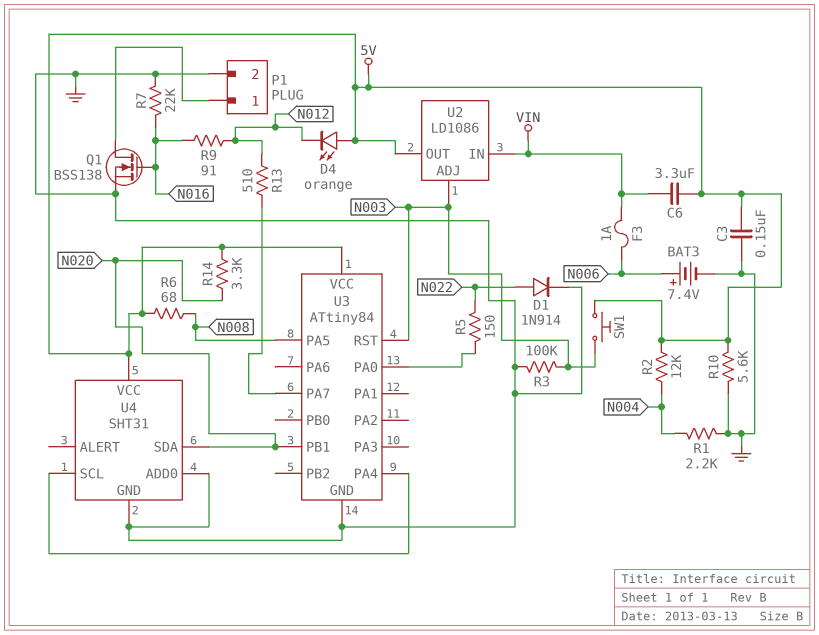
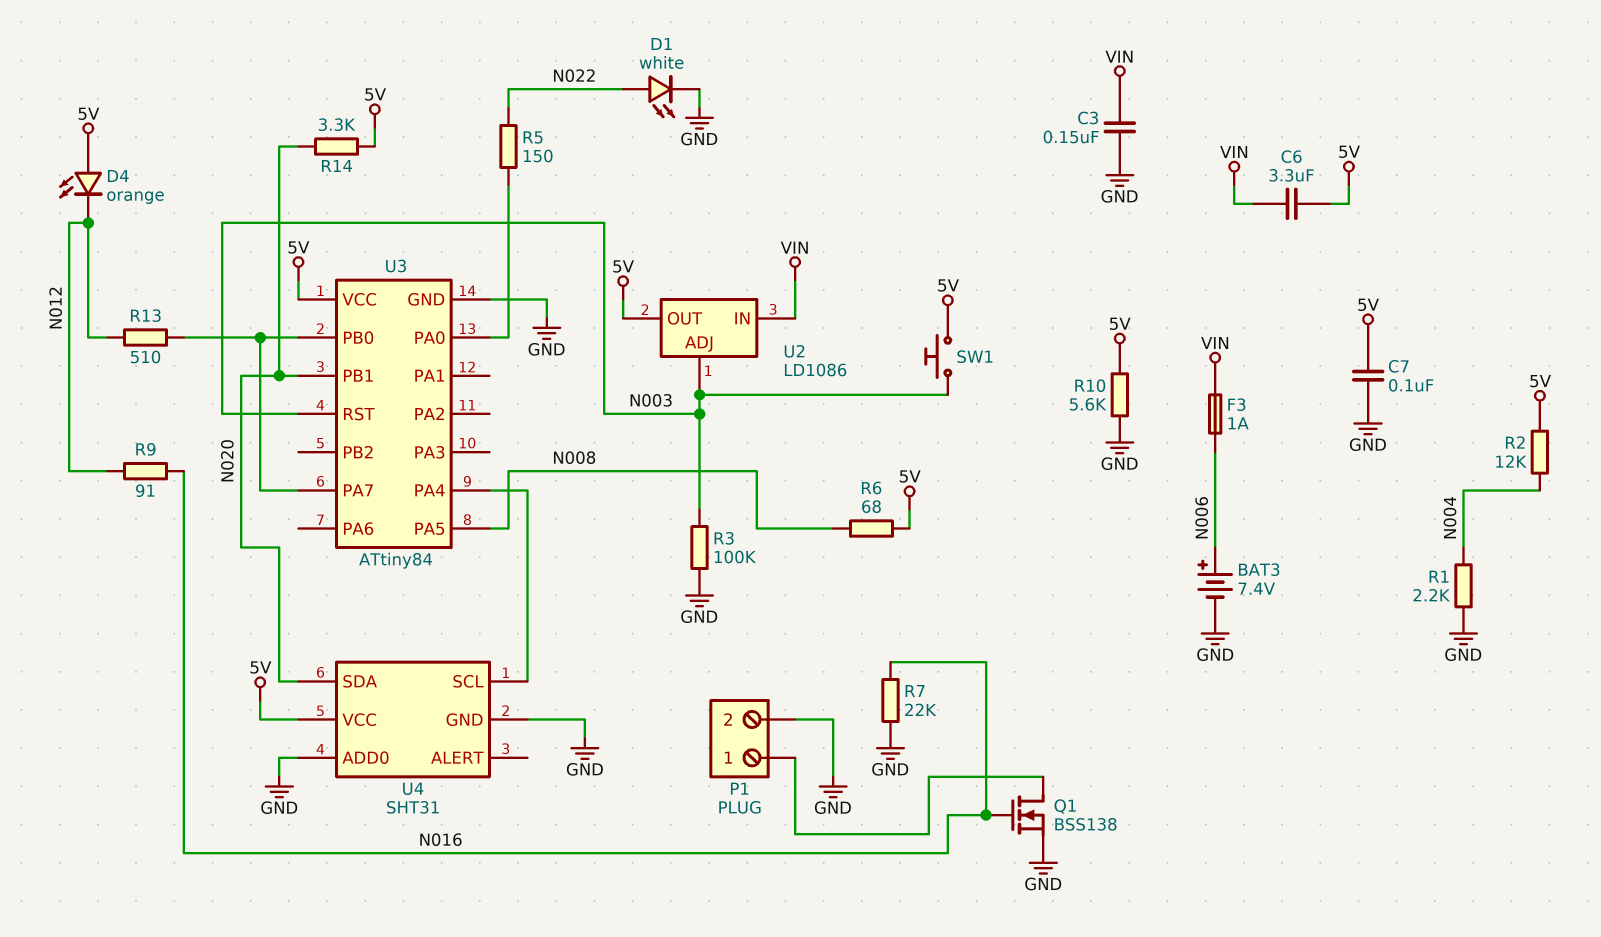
C3: 150nF (5V, GND) -> 150nF (GND, VIN)
C7: none -> 100nF (5V, GND)
D1: diode 1N914 (A N022, K GND) -> LED white (A N022, K GND)
U3 pin PB0: none -> U3/PA7

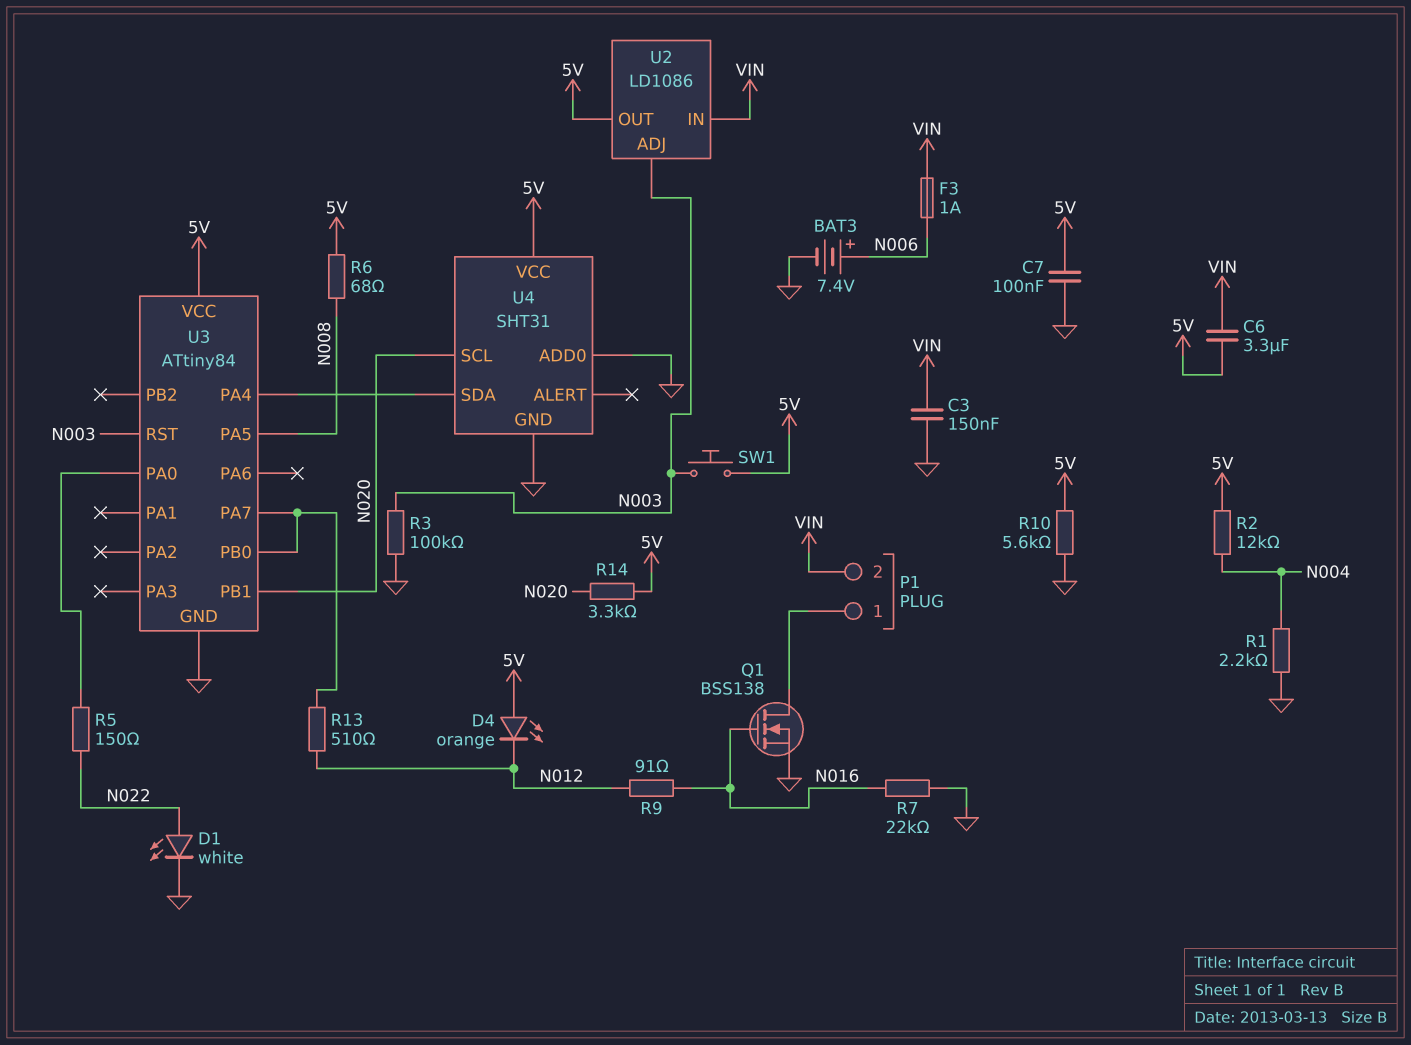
P1 pin 2: GND -> VIN
U4 pin SCL: U3/PA4 -> N020
U4 pin SDA: N020 -> U3/PA4

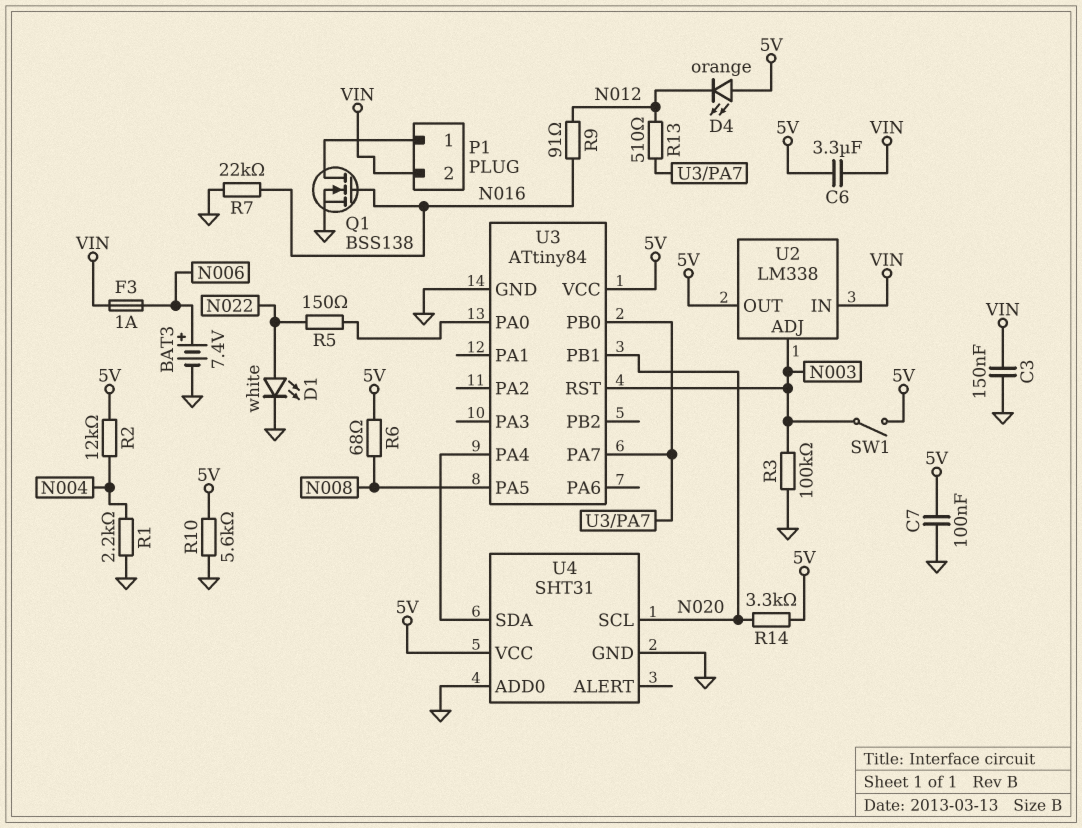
SW1: button (5V, N003) -> switch (5V, N003)
U2: LD1086 -> LM338

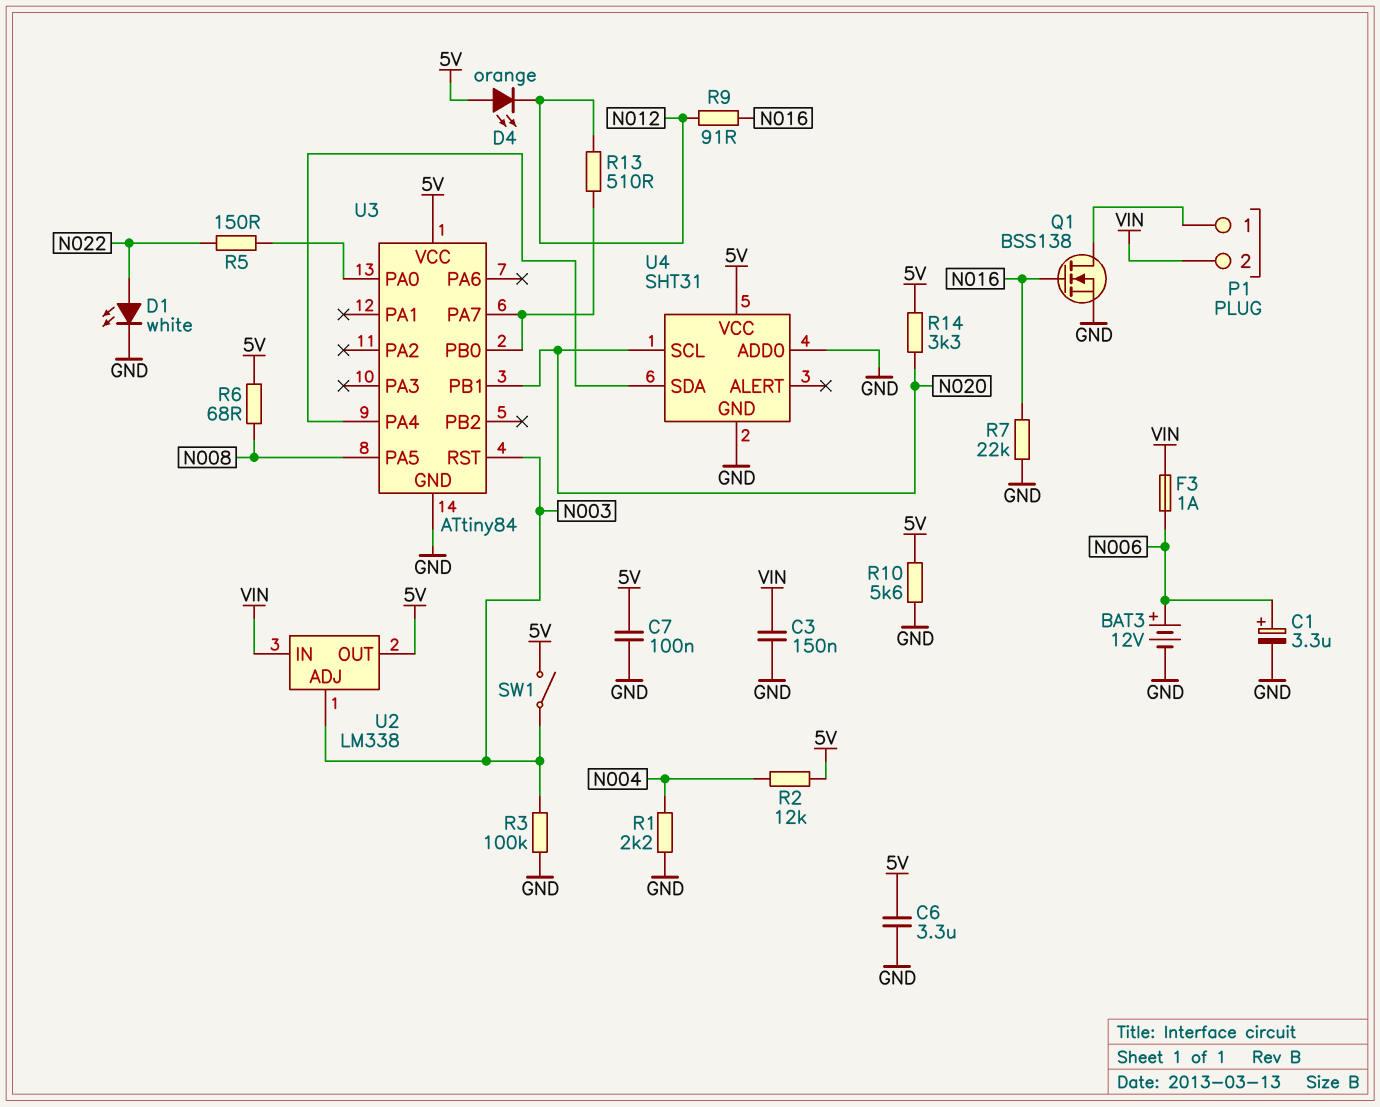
BAT3: 7.4V (plus N006, minus GND) -> 12V (plus N006, minus GND)
C1: none -> 3.3uF (plus N006, minus GND)
C6: 3.3uF (5V, VIN) -> 3.3uF (5V, GND)

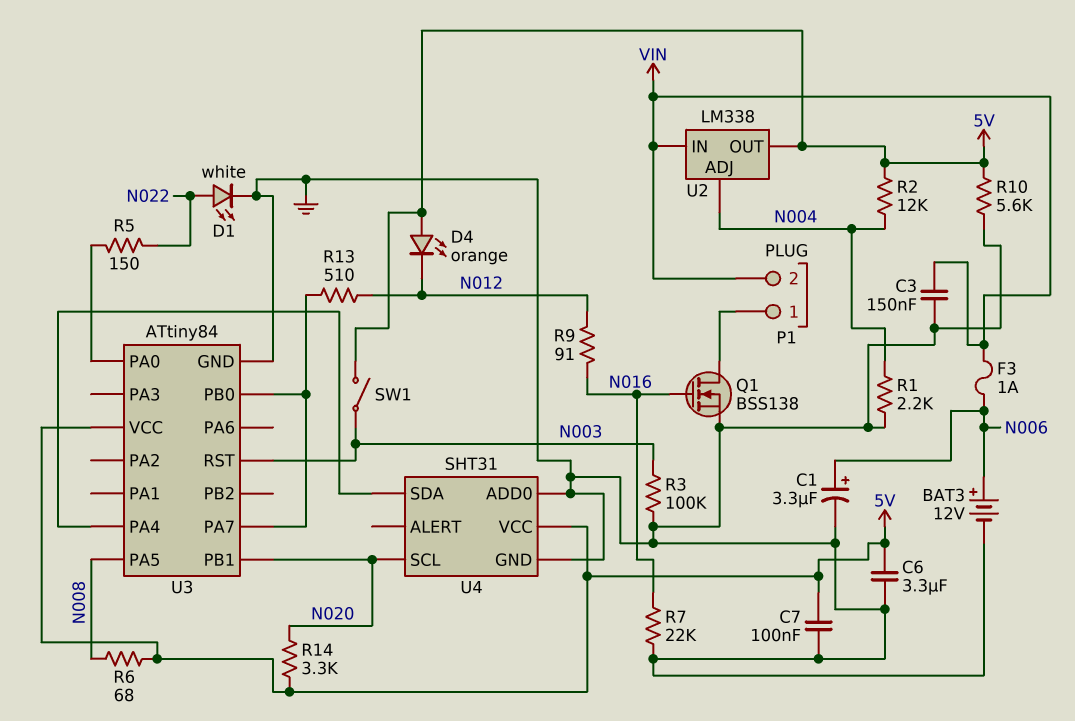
U2 pin ADJ: N003 -> N004

